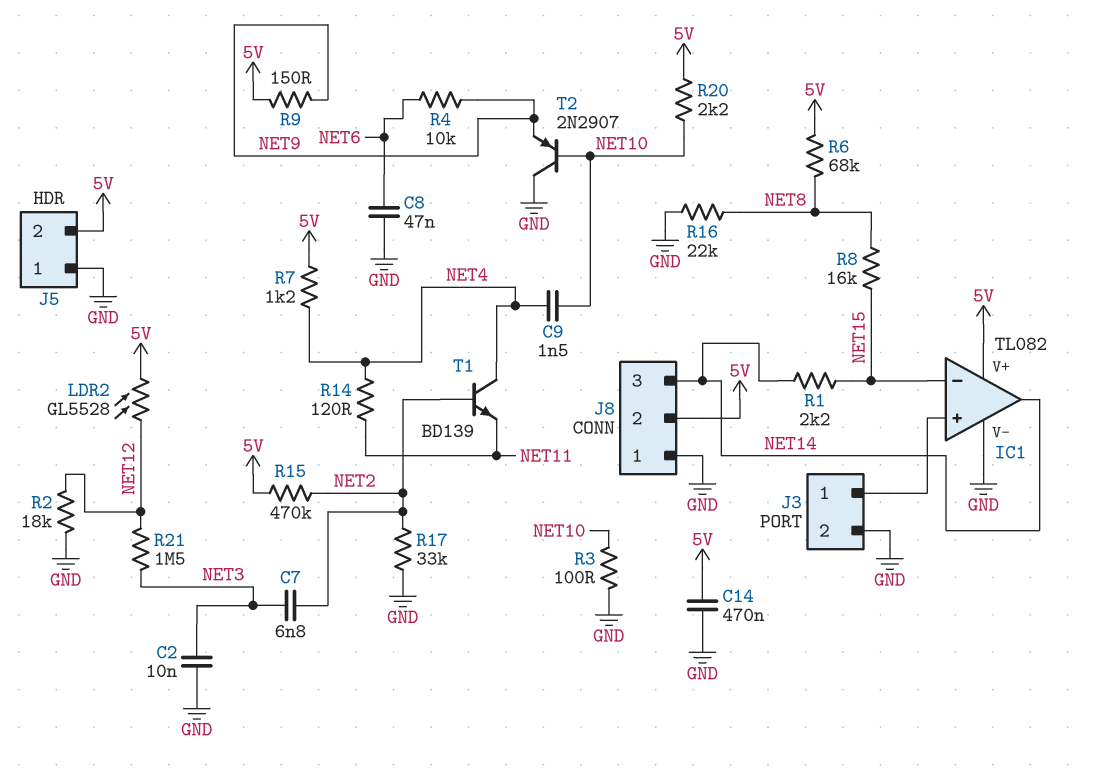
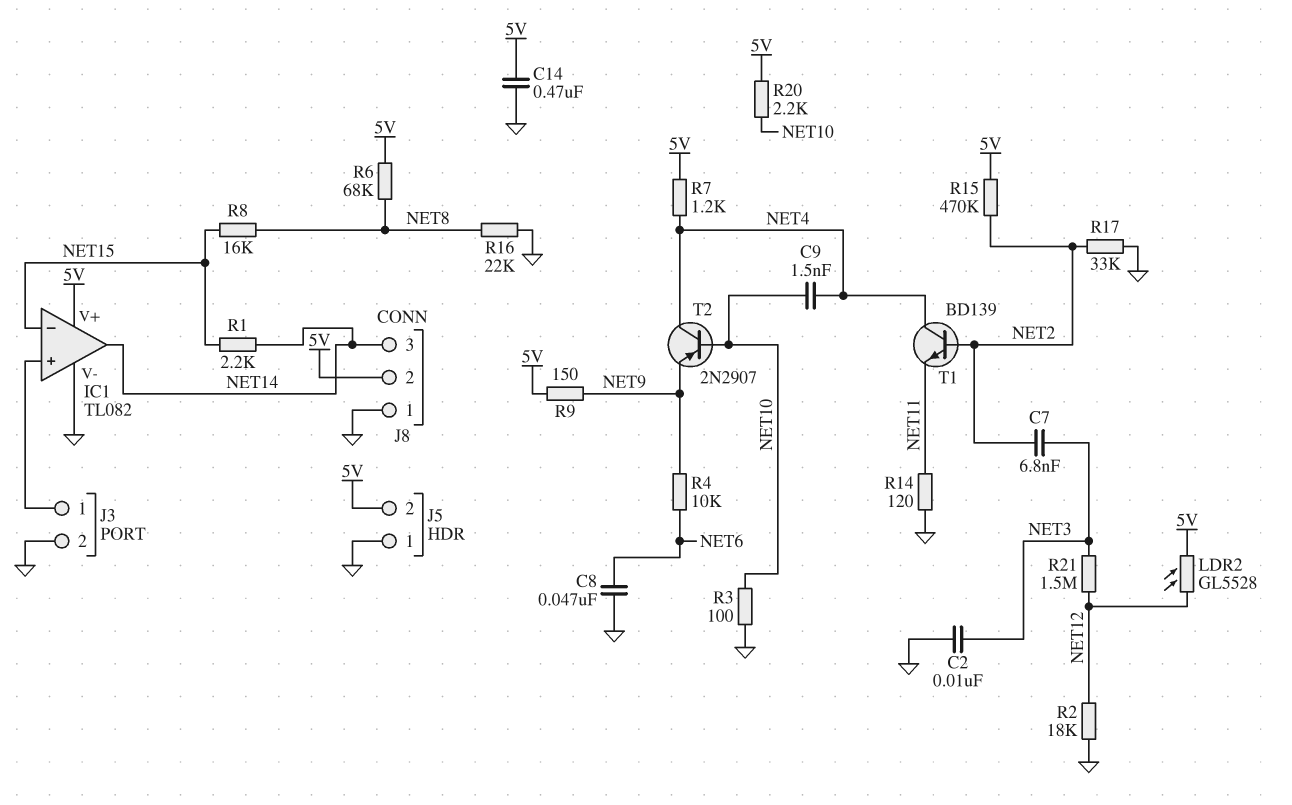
R14: 120 (NET4, NET11) -> 120 (GND, NET11)
T2: PNP 2N2907 (B NET10, C GND, E NET9) -> PNP 2N2907 (B NET10, C NET4, E NET9)

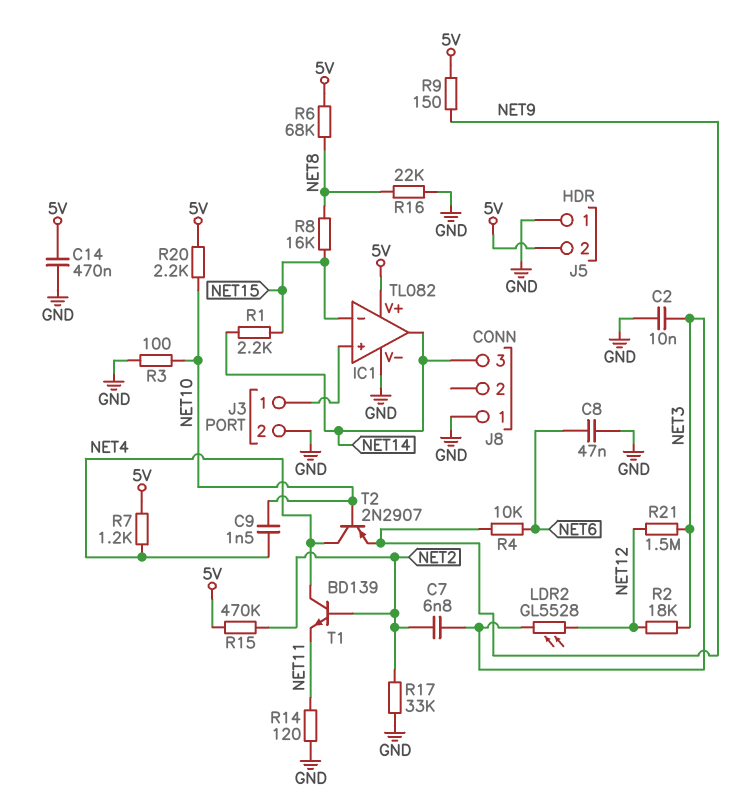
J8 pin 2: 5V -> none
LDR2: GL5528 (5V, NET12) -> GL5528 (NET3, NET12)
R2: 18k (GND, NET12) -> 18k (NET3, NET12)

